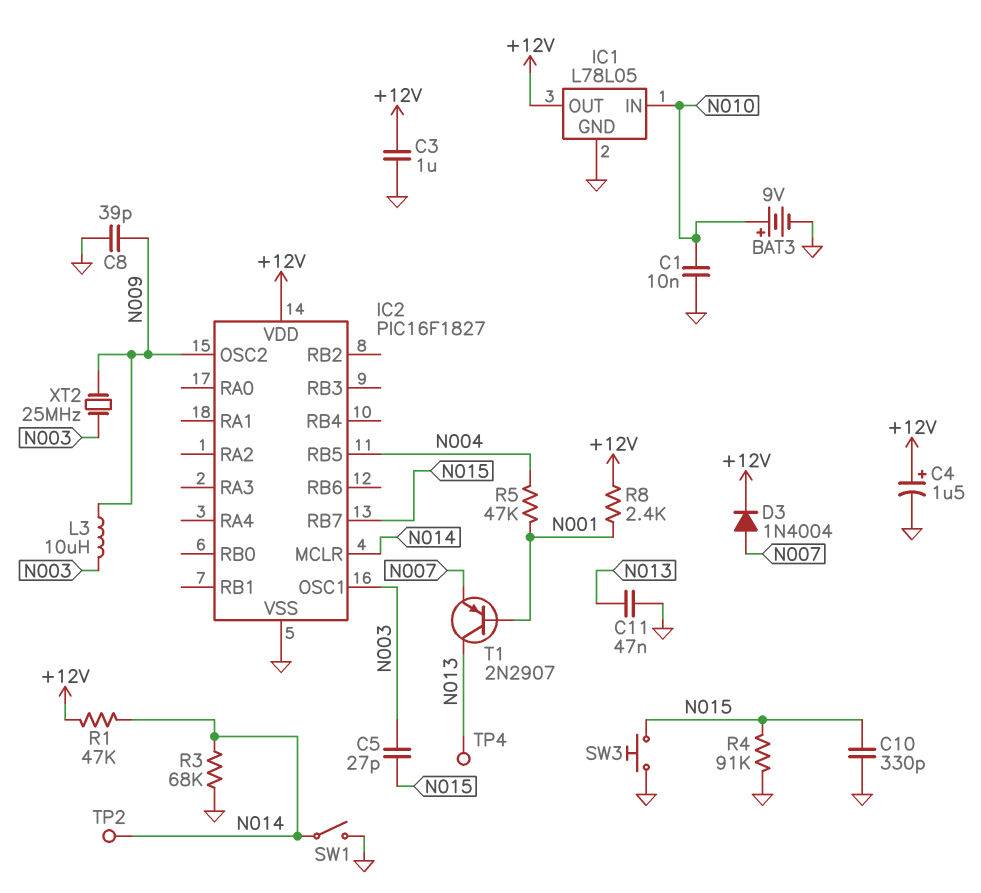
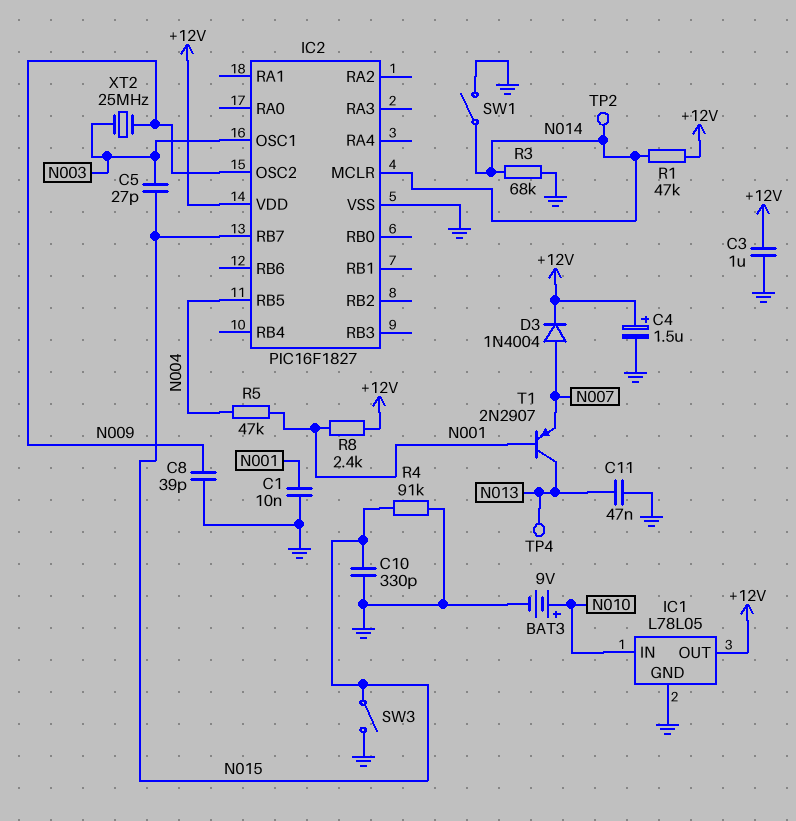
C1: 10nF (GND, N010) -> 10nF (GND, N001)
L3: 10uH (N003, N009) -> none
SW3: button (GND, N015) -> switch (GND, N015)

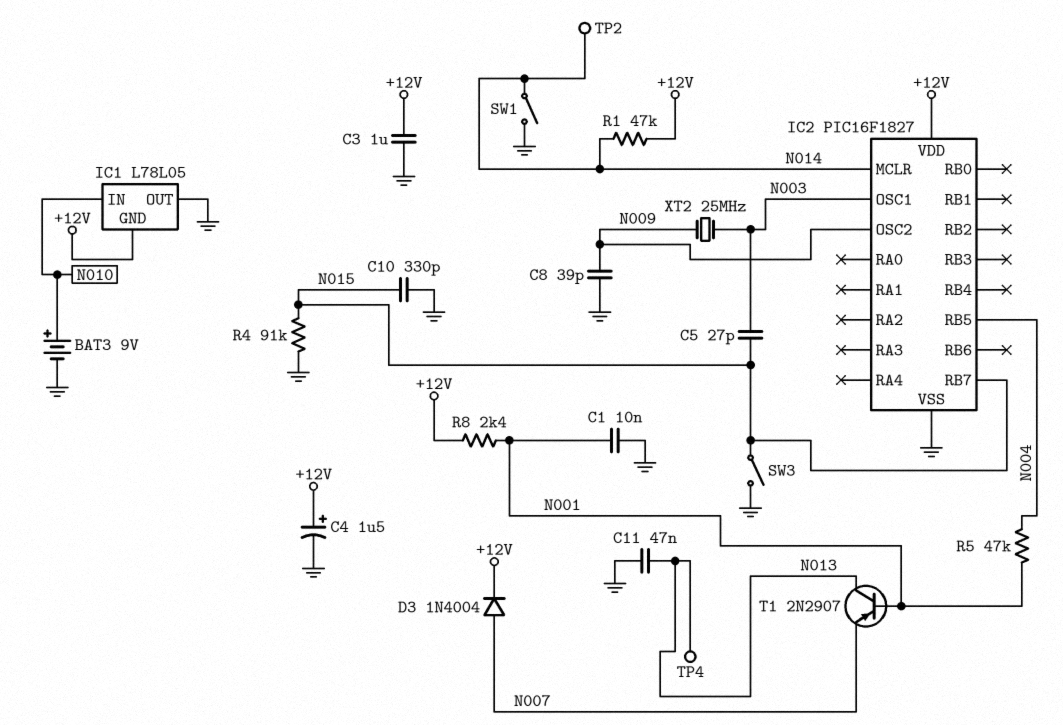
IC1 pin GND: GND -> +12V
IC1 pin OUT: +12V -> GND
R3: 68k (GND, N014) -> none

